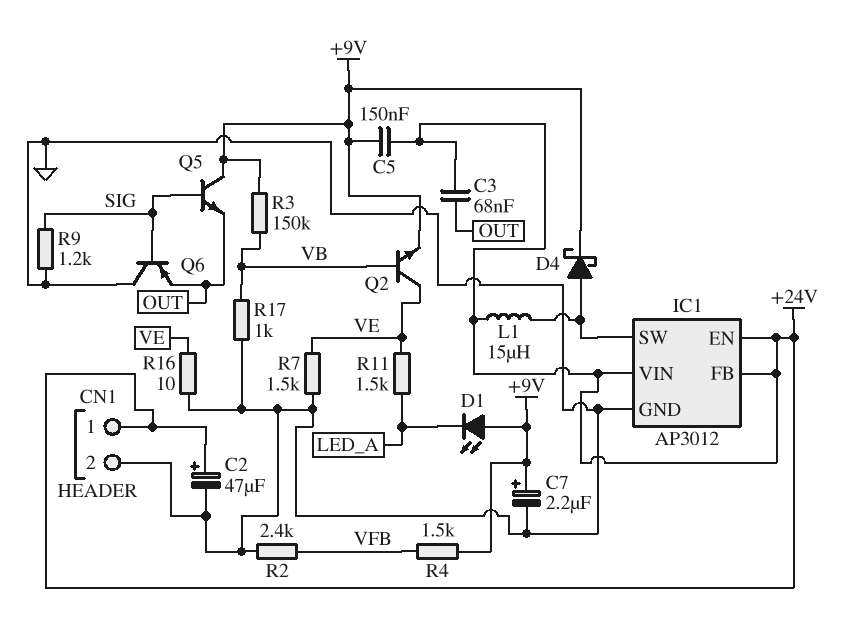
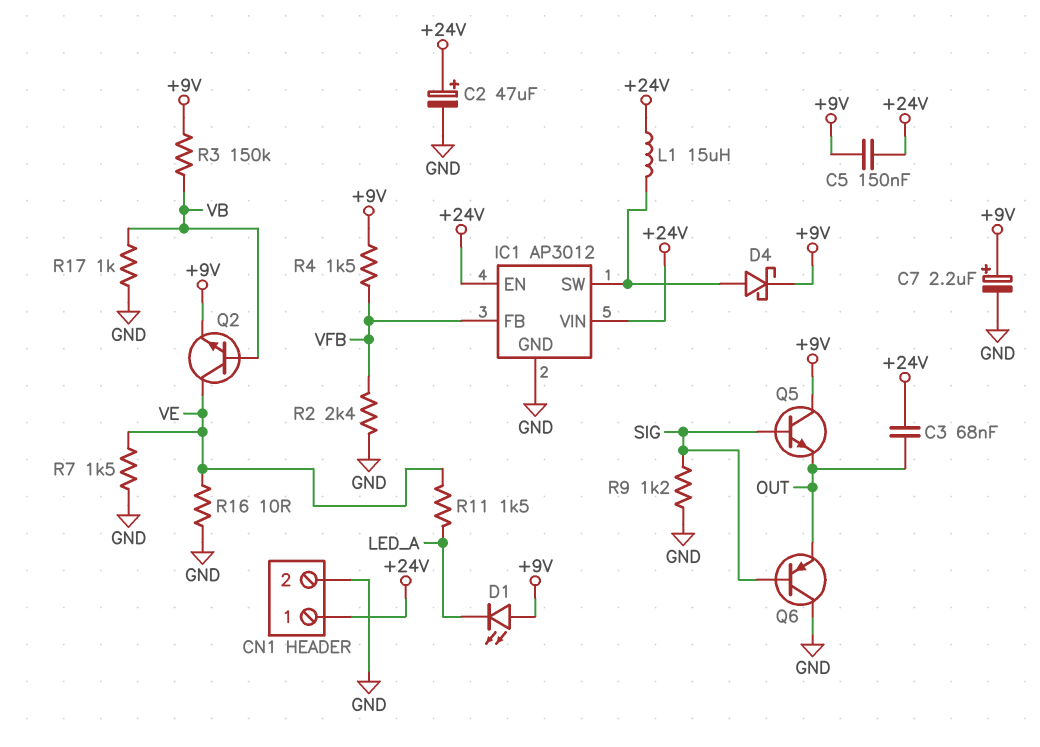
IC1 pin FB: +24V -> VFB

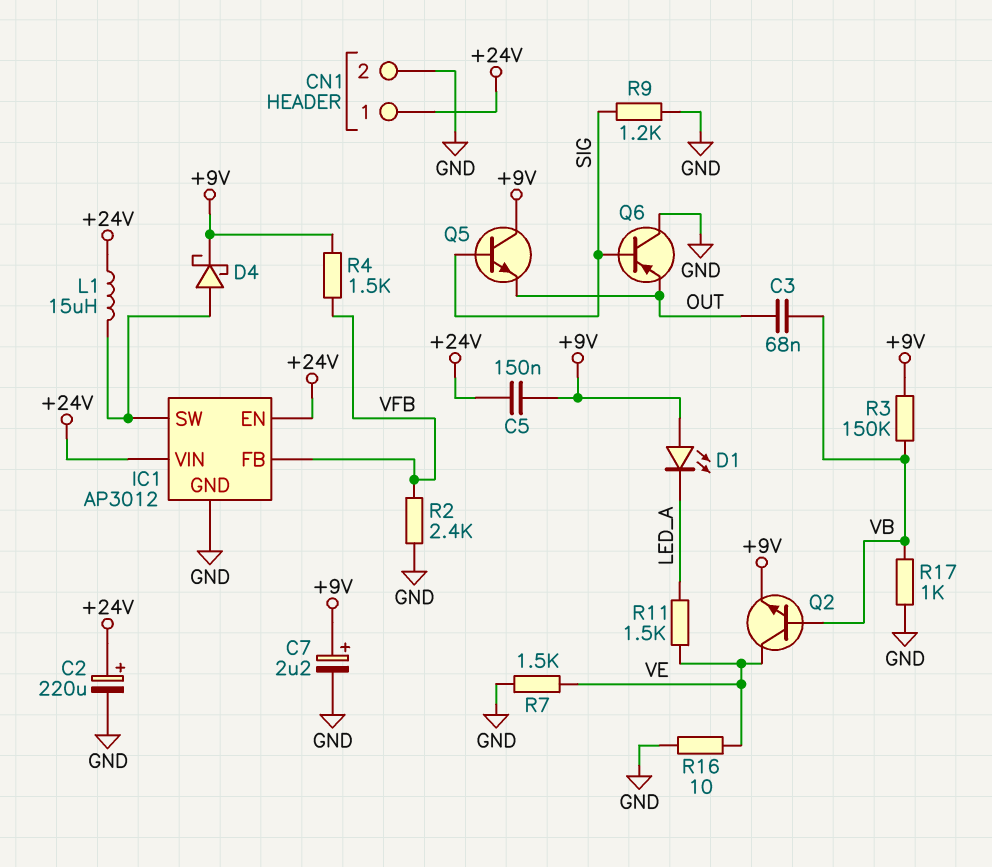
C2: 47uF (plus +24V, minus GND) -> 220uF (plus +24V, minus GND)
C3: 68nF (+24V, OUT) -> 68nF (OUT, VB)

